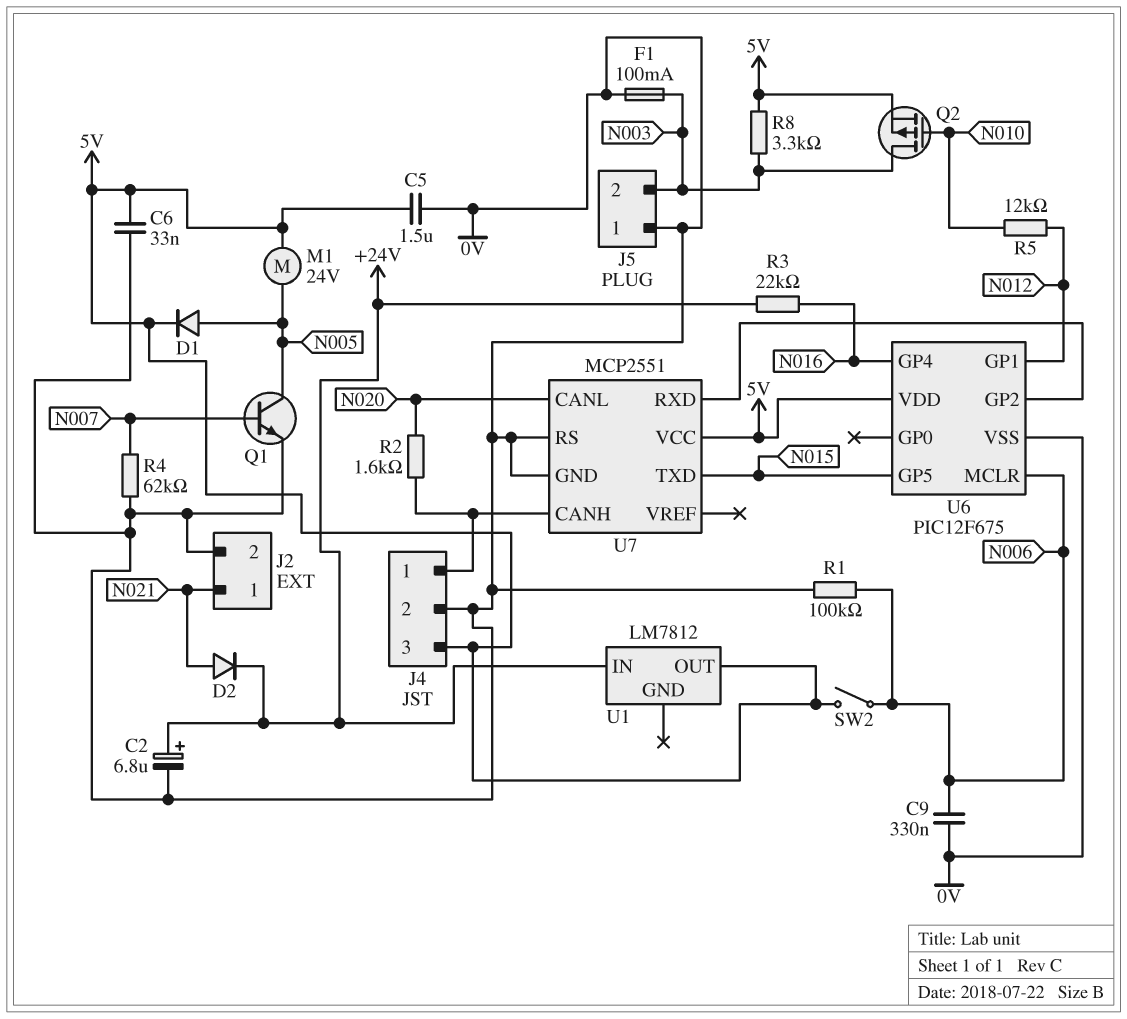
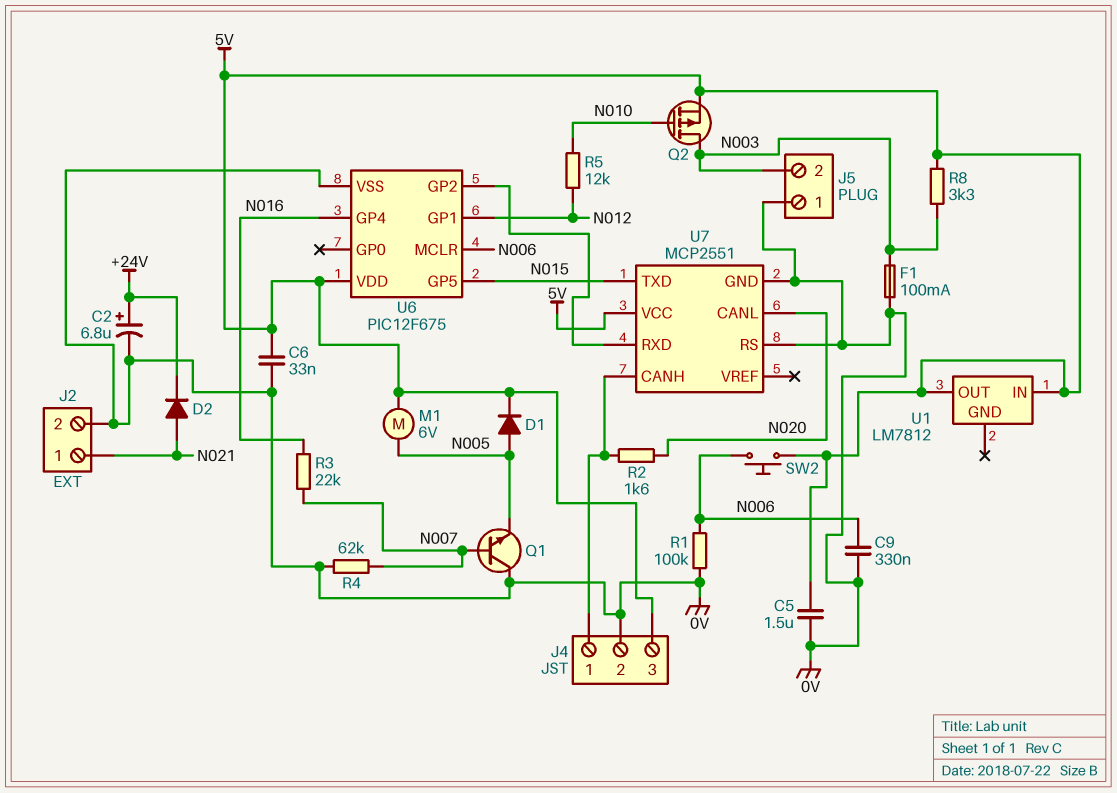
M1: motor 24V (5V, N005) -> motor 6V (5V, N005)
Q1: NPN (B N007, C N005, E 0V) -> NPN (B N007, C 0V, E N005)
R3: 22k (+24V, N016) -> 22k (N007, N016)
SW2: switch (5V, N006) -> button (5V, N006)
U1 pin IN: +24V -> 5V

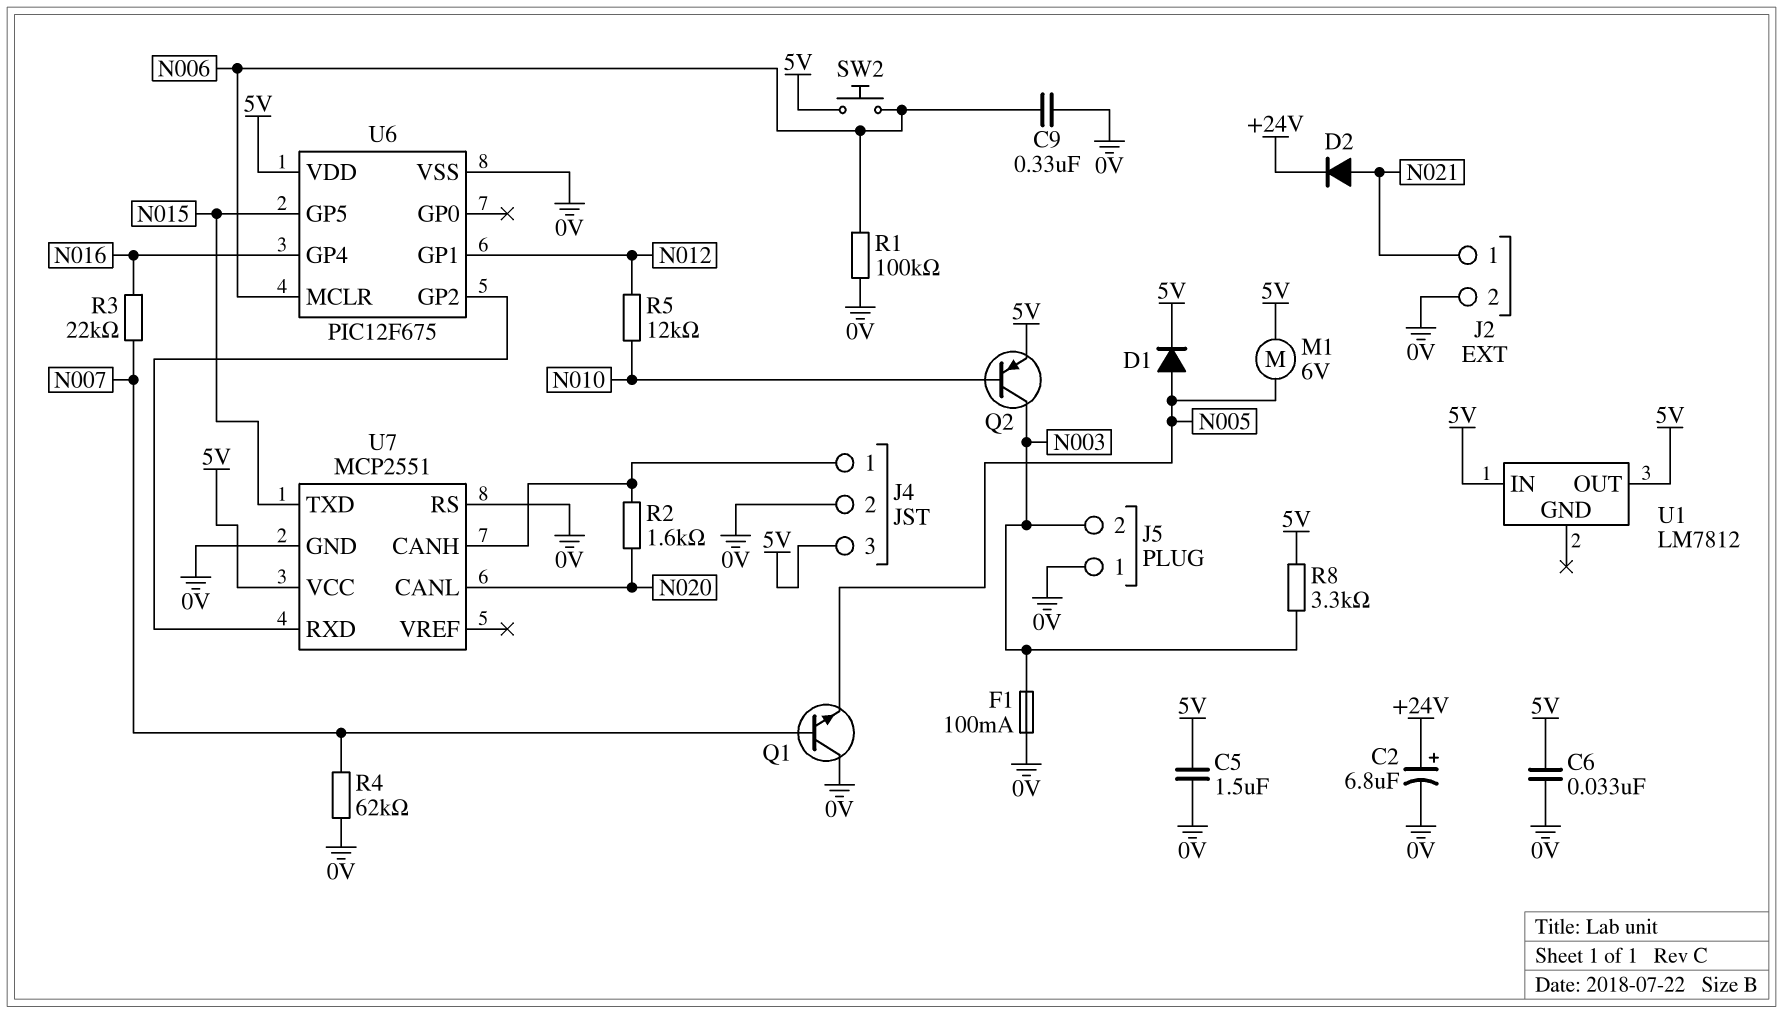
Q2: PMOS (G N010, D N003, S 5V) -> PNP (B N010, C N003, E 5V)

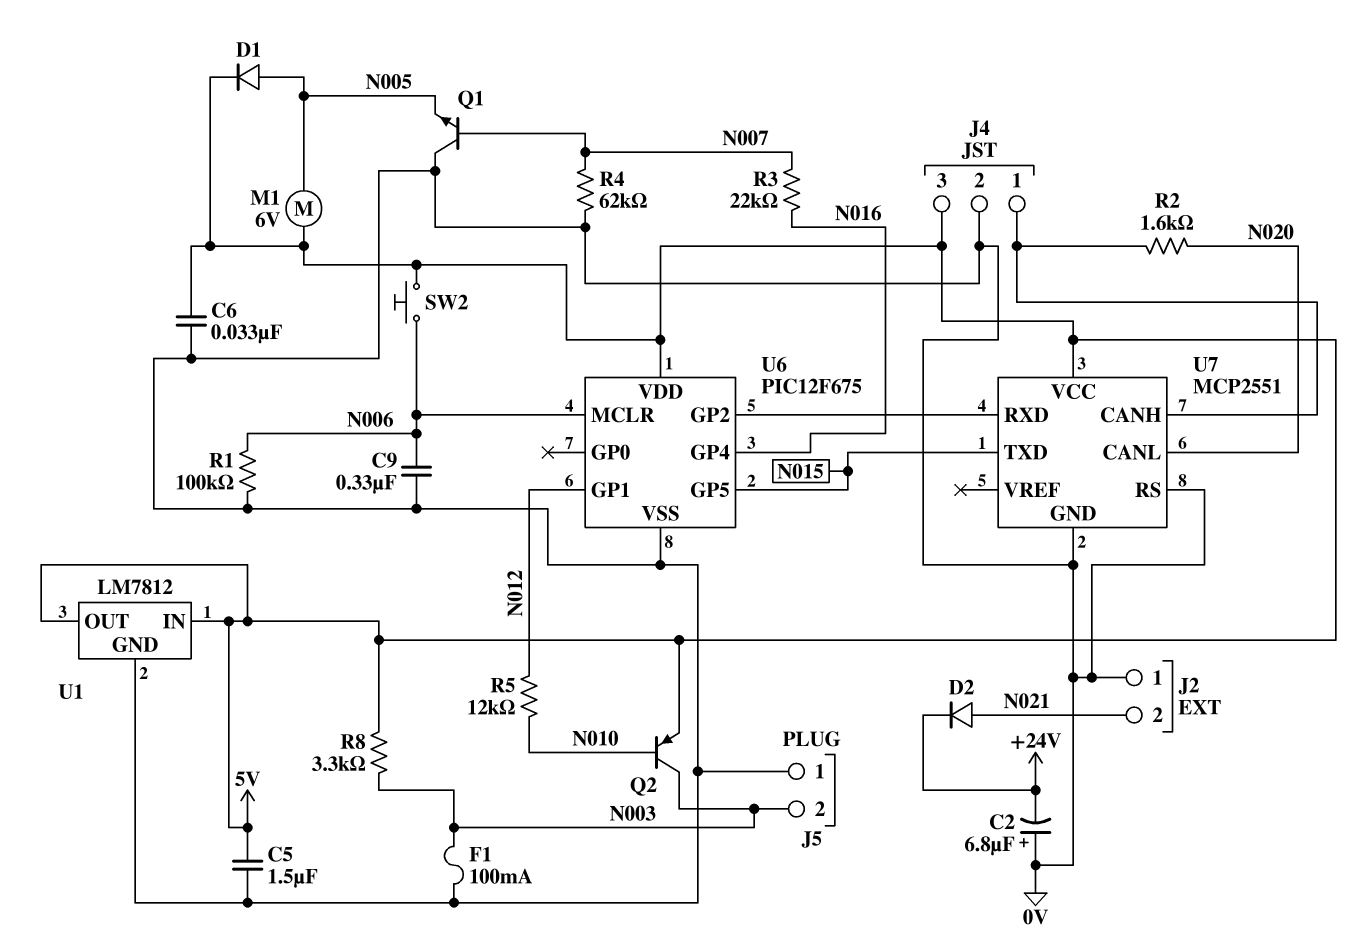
C2: 6.8uF (plus +24V, minus 0V) -> 6.8uF (plus 0V, minus +24V)
J2 pin 1: N021 -> 0V
J2 pin 2: 0V -> N021
U1 pin GND: none -> 0V

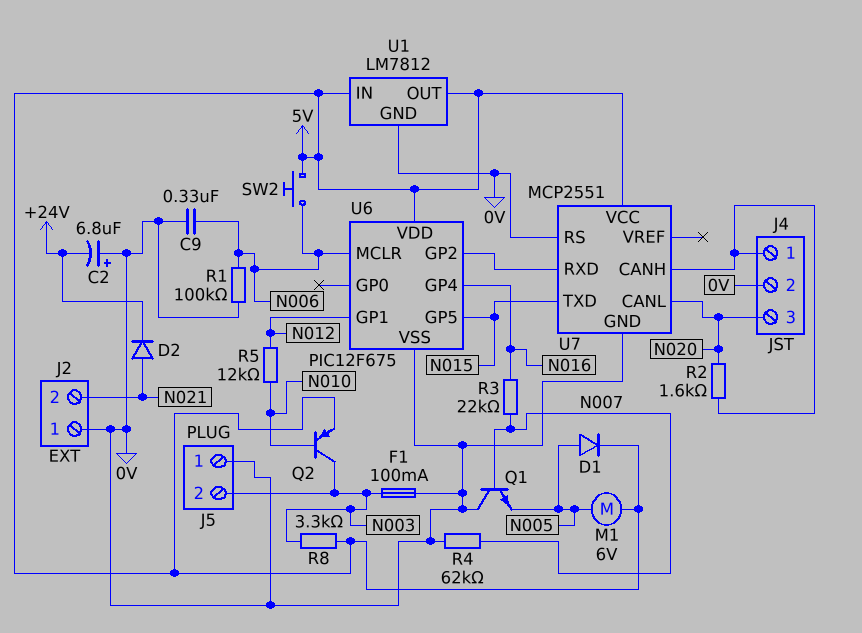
C5: 1.5uF (0V, 5V) -> none
C6: 33nF (0V, 5V) -> none
J4 pin 3: 5V -> N020

